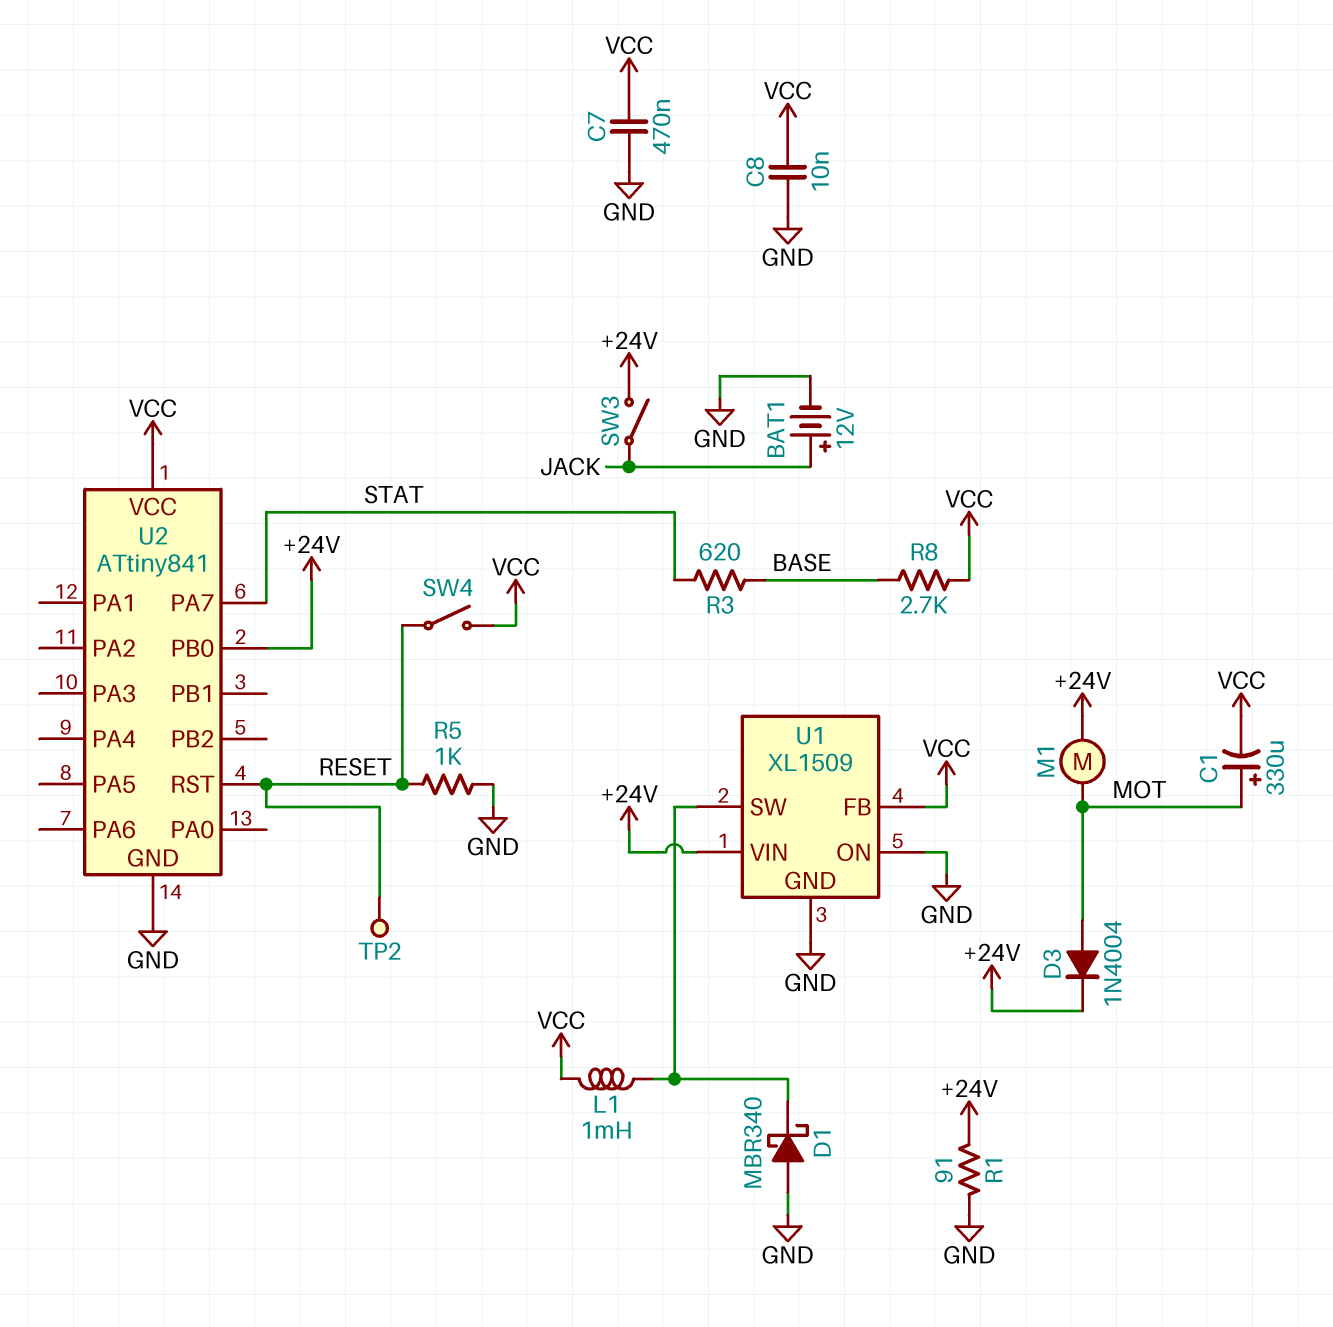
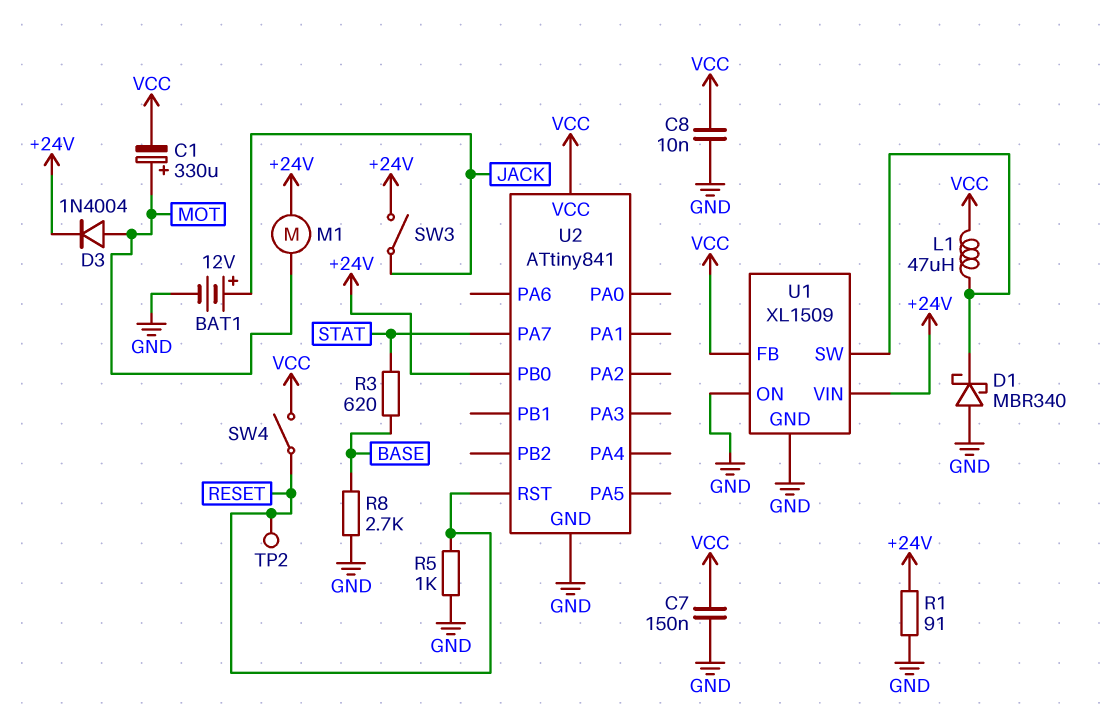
C7: 470nF (GND, VCC) -> 150nF (GND, VCC)
L1: 1mH (U1/SW, VCC) -> 47uH (U1/SW, VCC)
R8: 2.7k (BASE, VCC) -> 2.7k (BASE, GND)

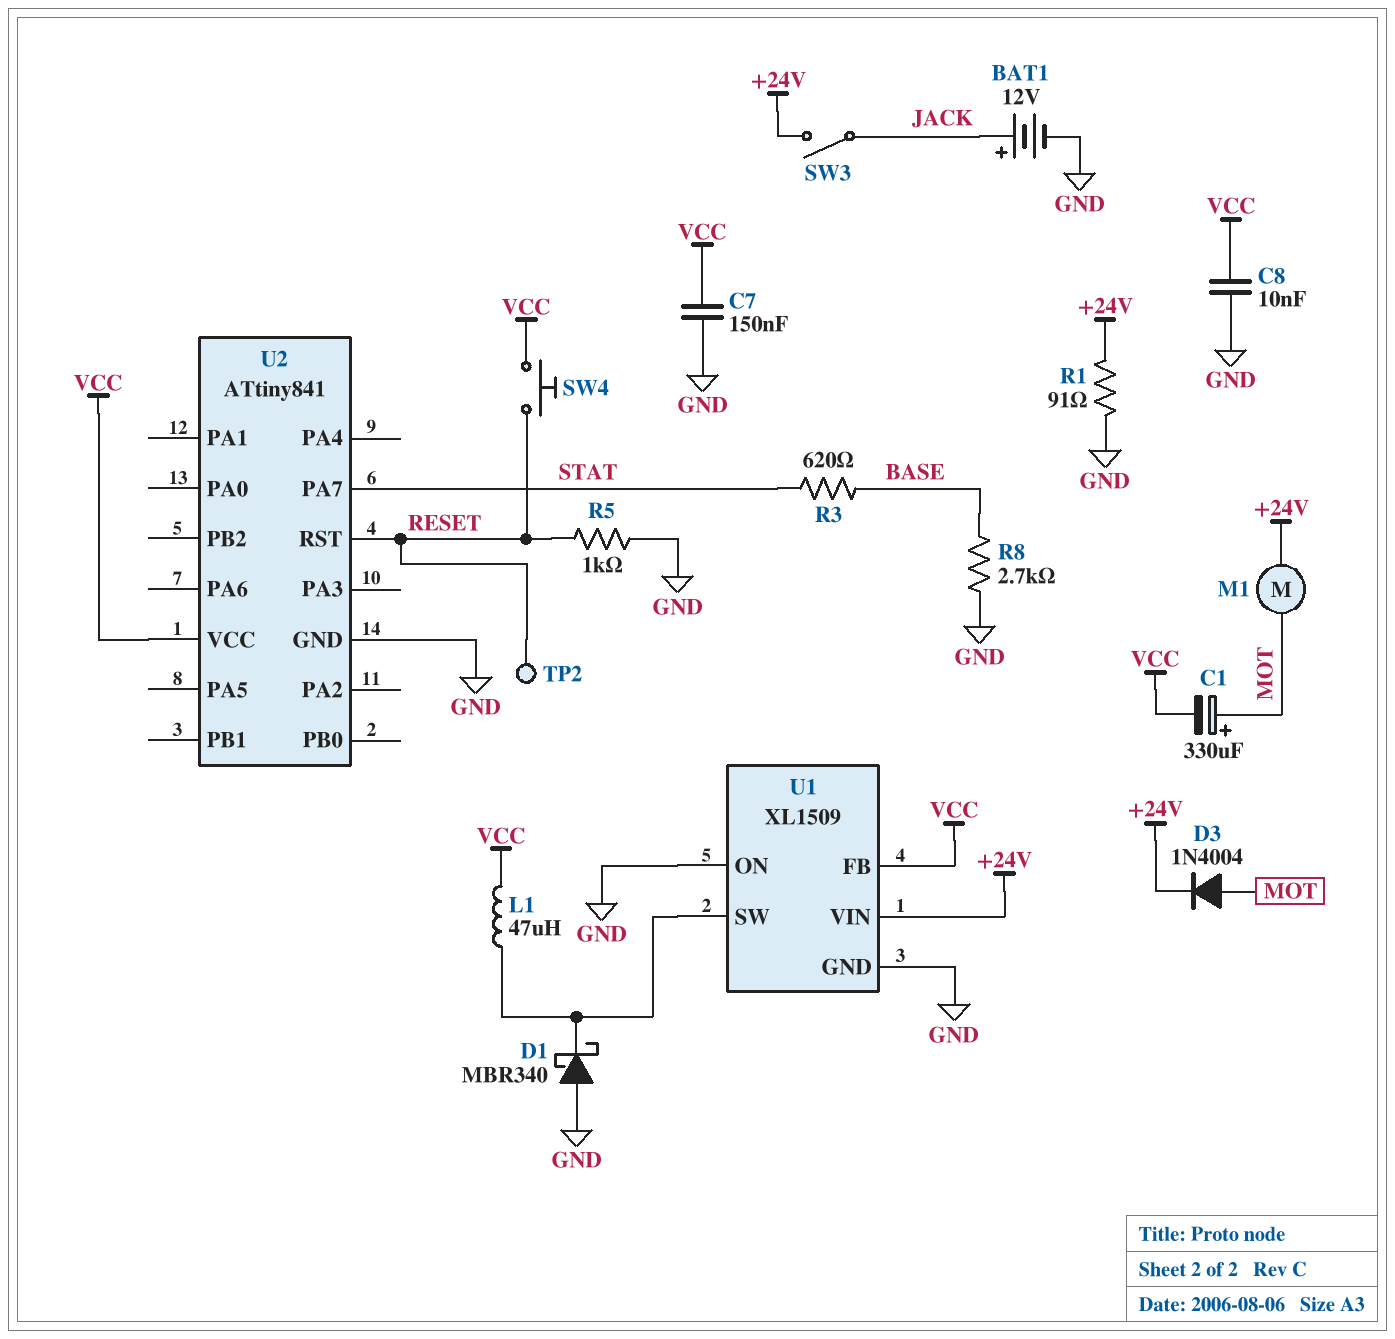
SW4: switch (RESET, VCC) -> button (RESET, VCC)
U2 pin PB0: +24V -> none

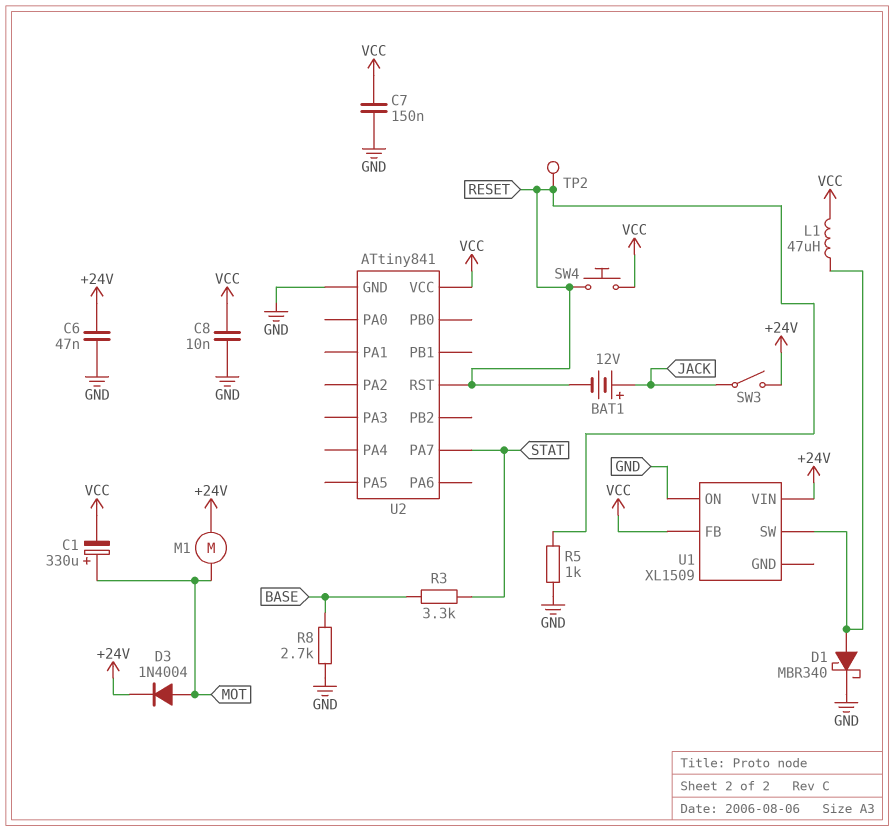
BAT1: 12V (plus JACK, minus GND) -> 12V (plus JACK, minus RESET)
C6: none -> 47nF (+24V, GND)
D1: schottky MBR340 (A GND, K U1/SW) -> schottky MBR340 (A U1/SW, K GND)
R1: 91 (+24V, GND) -> none
R3: 620 (BASE, STAT) -> 3.3k (BASE, STAT)
U1 pin GND: GND -> none

